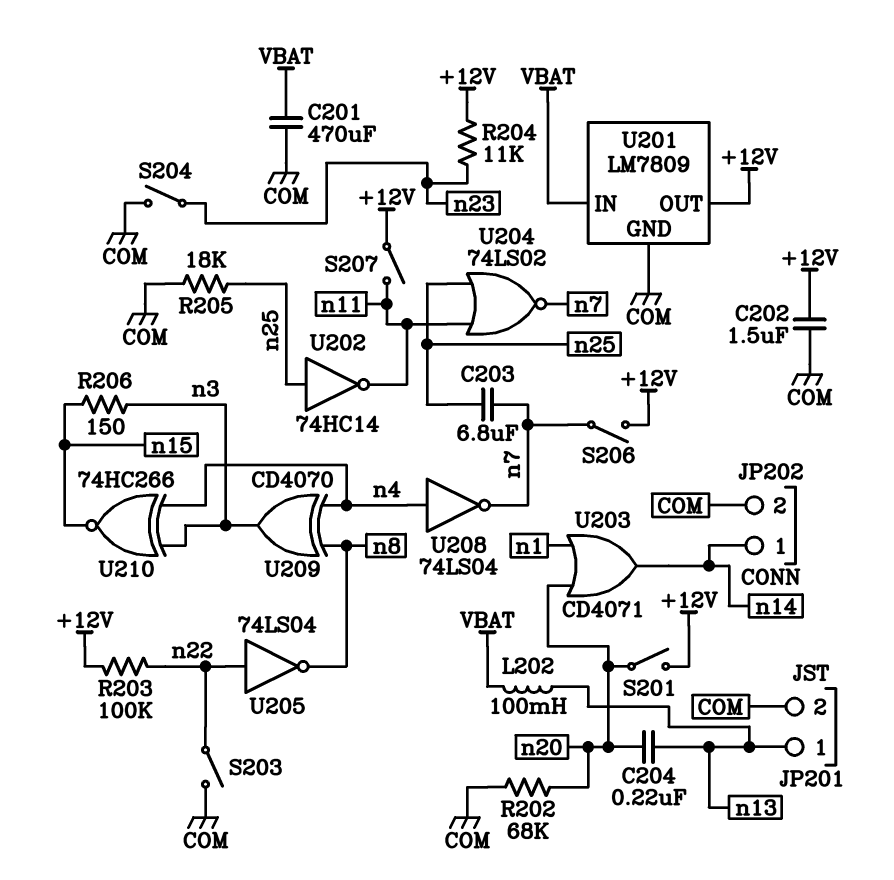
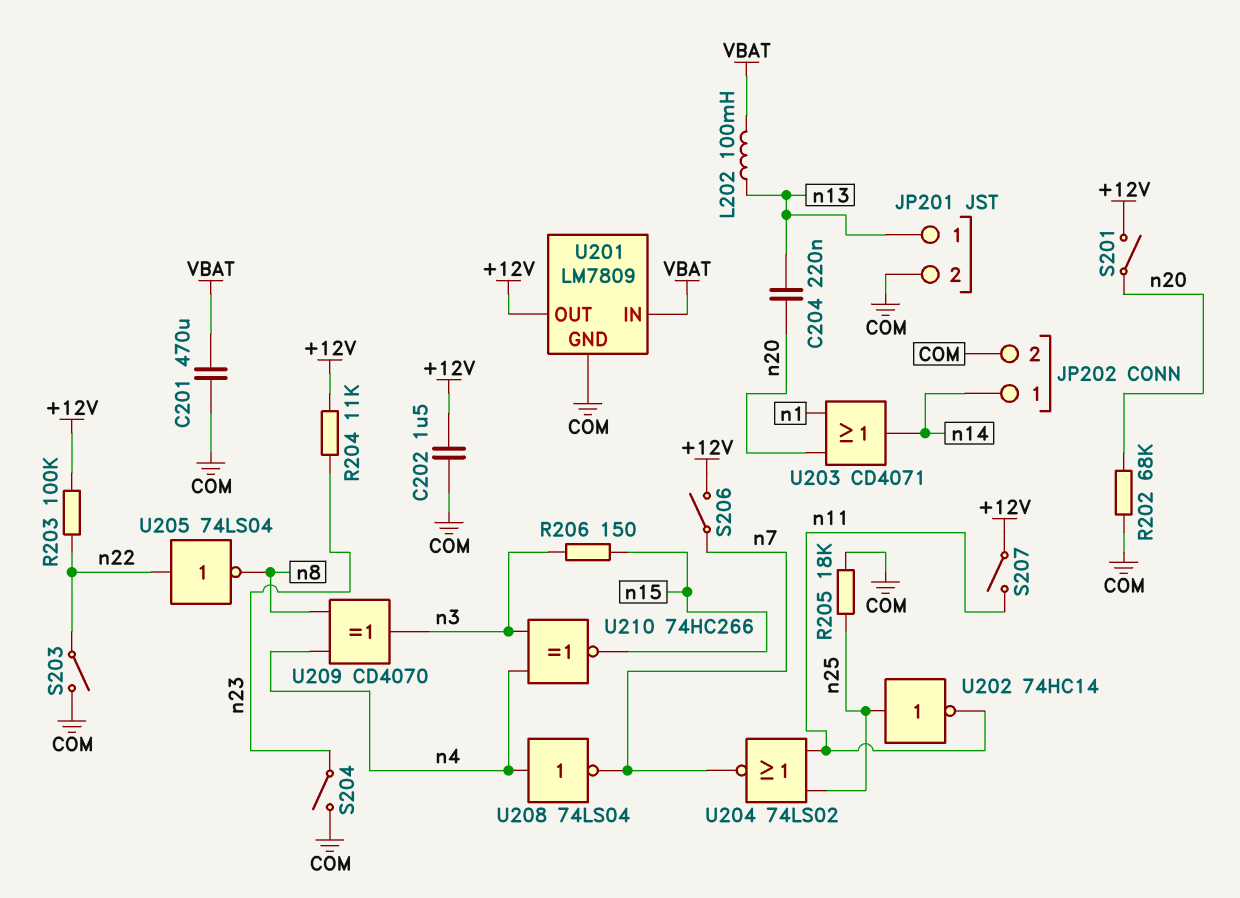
C203: 6.8uF (n7, n25) -> none

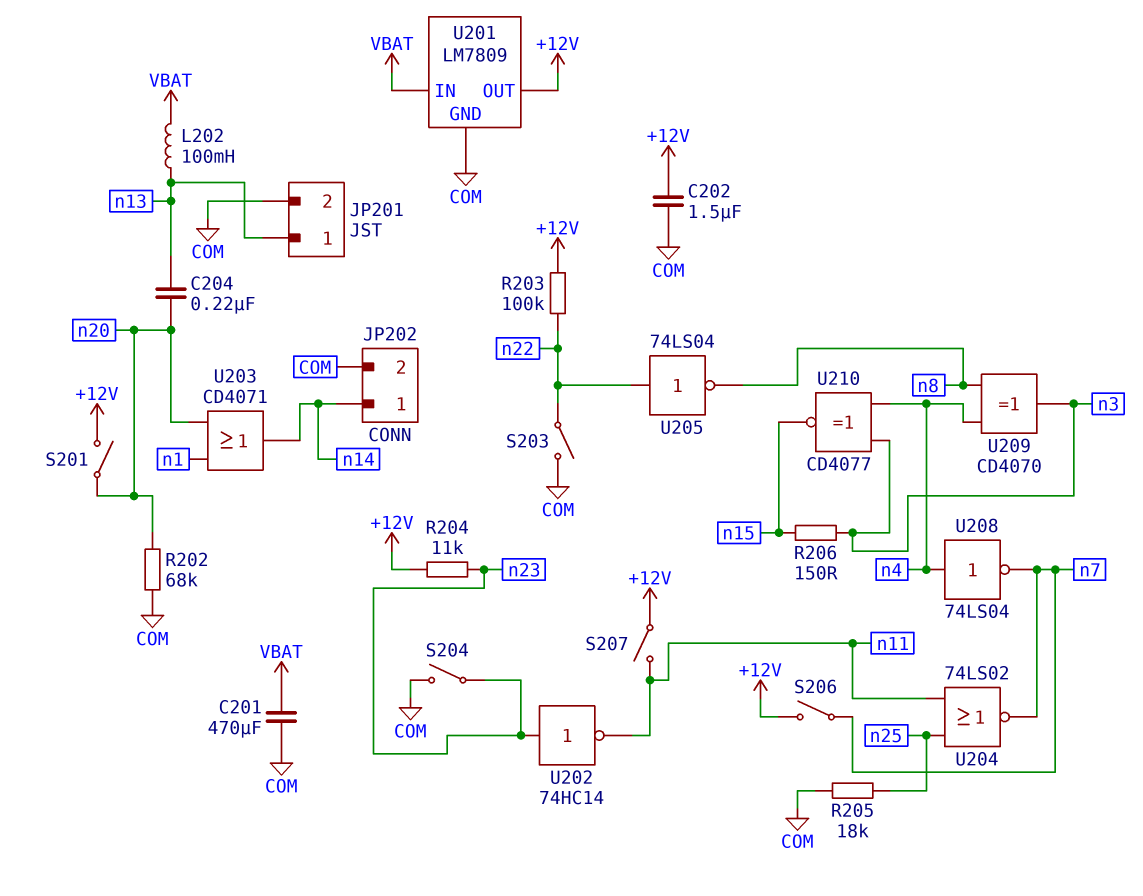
U202: NOT 74HC14 (in n25, out n11) -> NOT 74HC14 (in n23, out n11)
U210: XNOR 74HC266 (in n3, in n4, out n15) -> XNOR CD4077 (in n3, in n4, out n15)

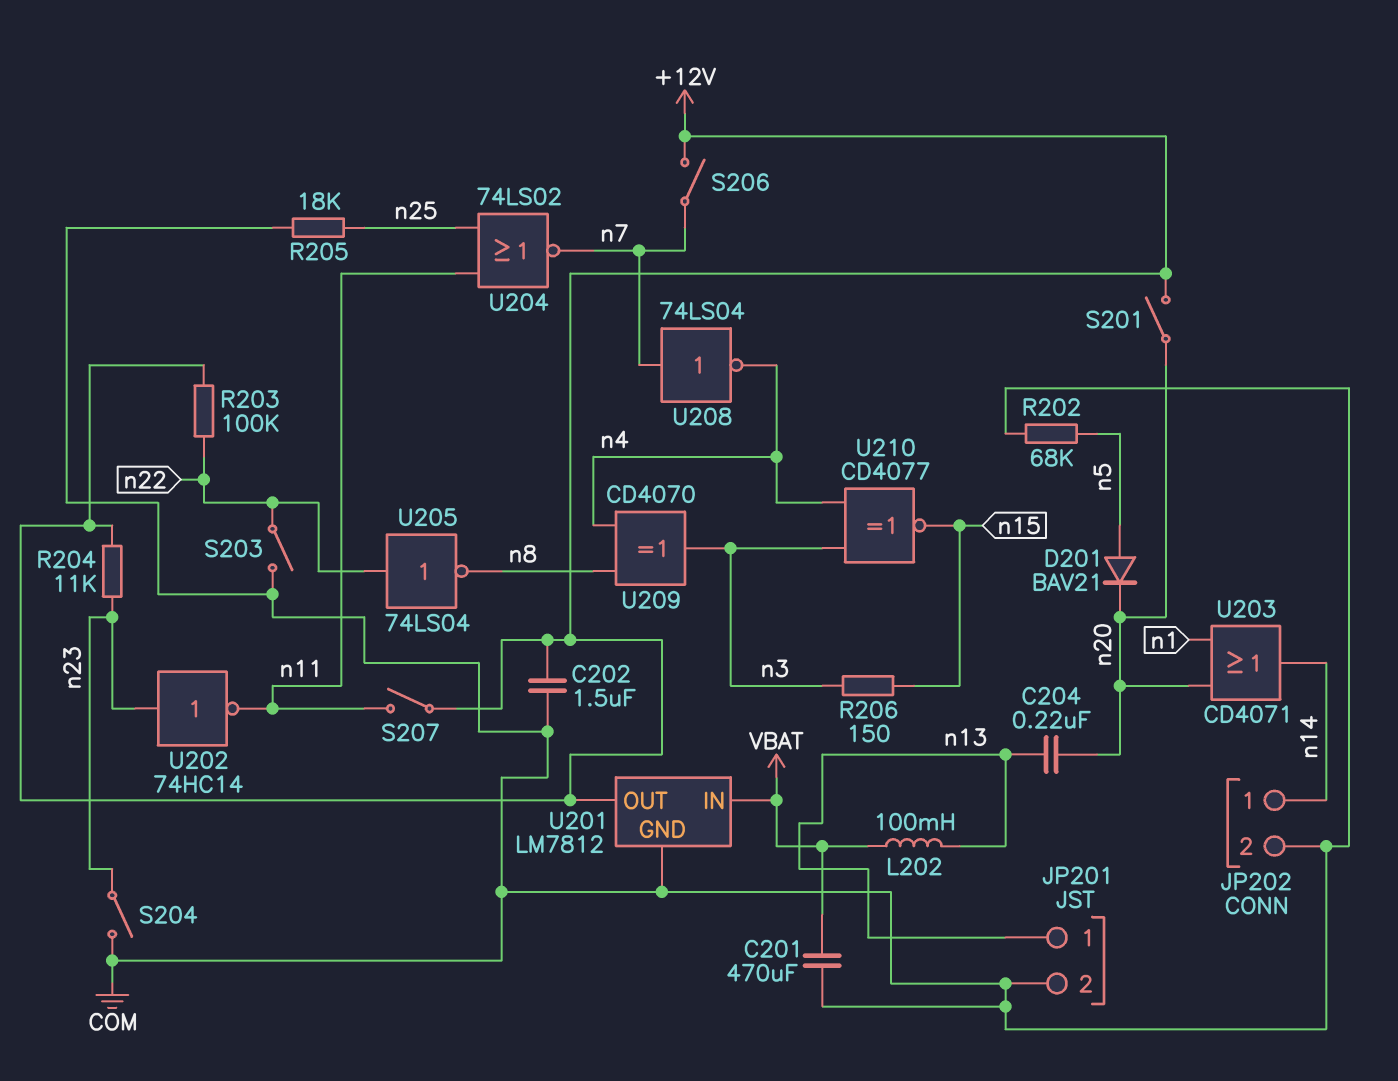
D201: none -> diode BAV21 (A n5, K n20)
R202: 68k (COM, n20) -> 68k (COM, n5)
U201: LM7809 -> LM7812
U208: NOT 74LS04 (in n4, out n7) -> NOT 74LS04 (in n7, out n4)

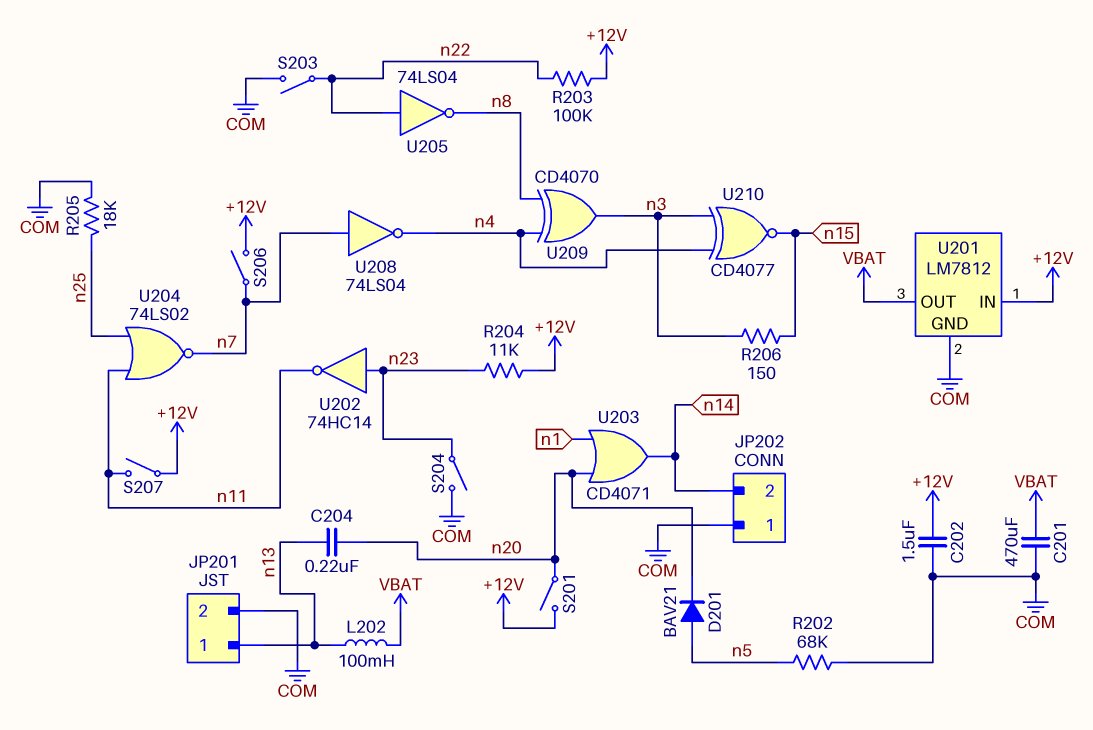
JP202 pin 1: n14 -> COM
JP202 pin 2: COM -> n14
U201 pin IN: VBAT -> +12V
U201 pin OUT: +12V -> VBAT

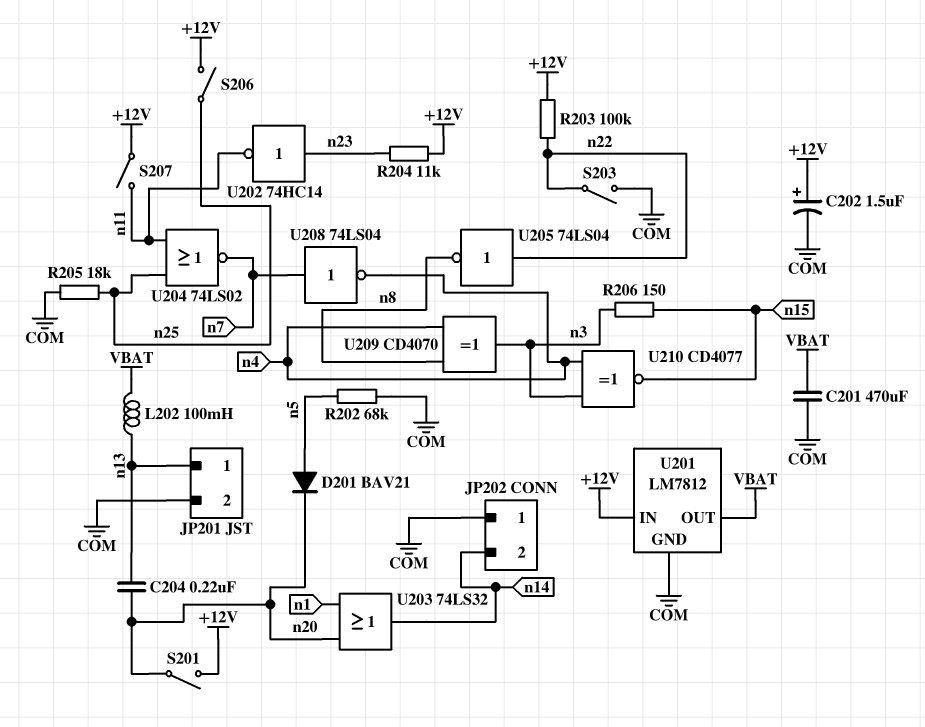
C202: 1.5uF (+12V, COM) -> 1.5uF (plus +12V, minus COM)
S204: switch (COM, n23) -> none
S206: switch (+12V, n7) -> switch (+12V, n25)
U203: OR CD4071 (in n1, in n20, out n14) -> OR 74LS32 (in n1, in n20, out n14)

